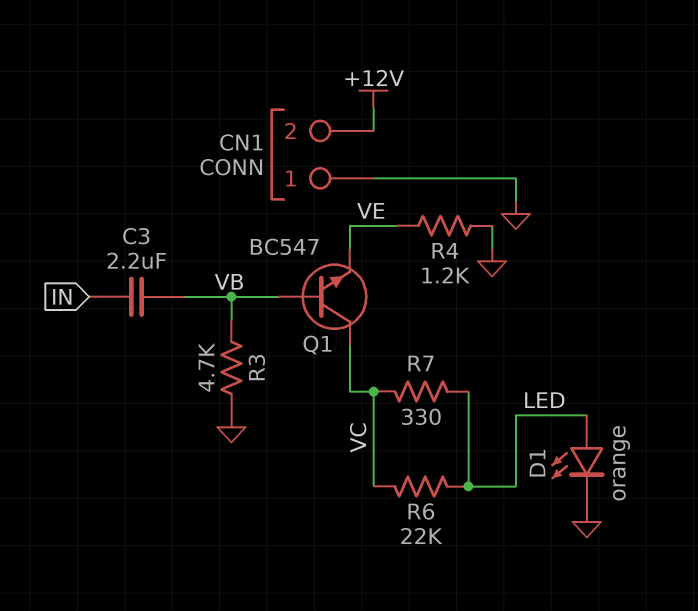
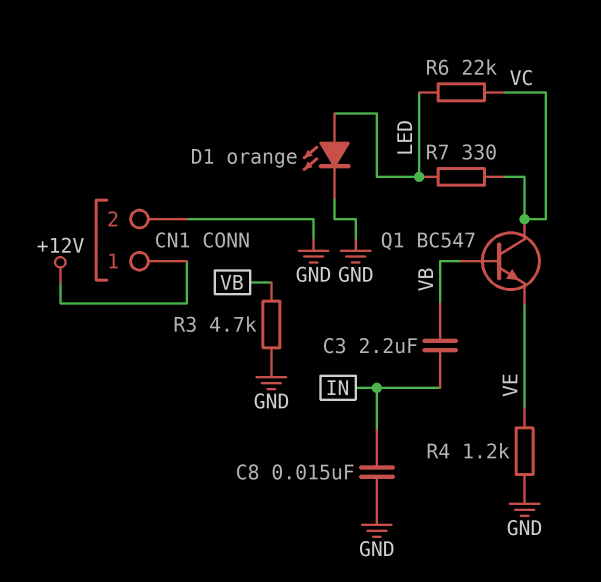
C8: none -> 15nF (GND, IN)
CN1 pin 1: GND -> +12V
CN1 pin 2: +12V -> GND

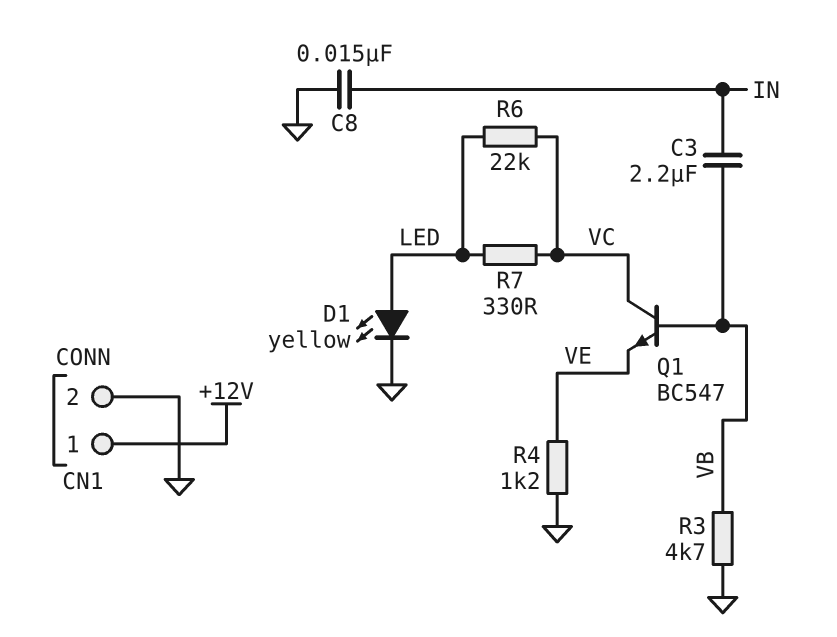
D1: LED orange (A LED, K GND) -> LED yellow (A LED, K GND)

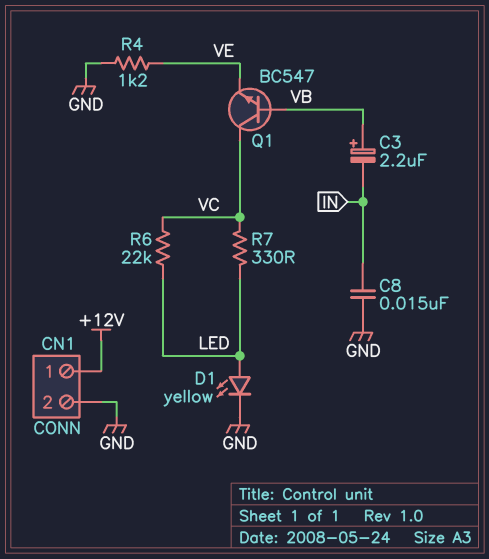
C3: 2.2uF (IN, VB) -> 2.2uF (plus VB, minus IN)
R3: 4.7k (GND, VB) -> none

